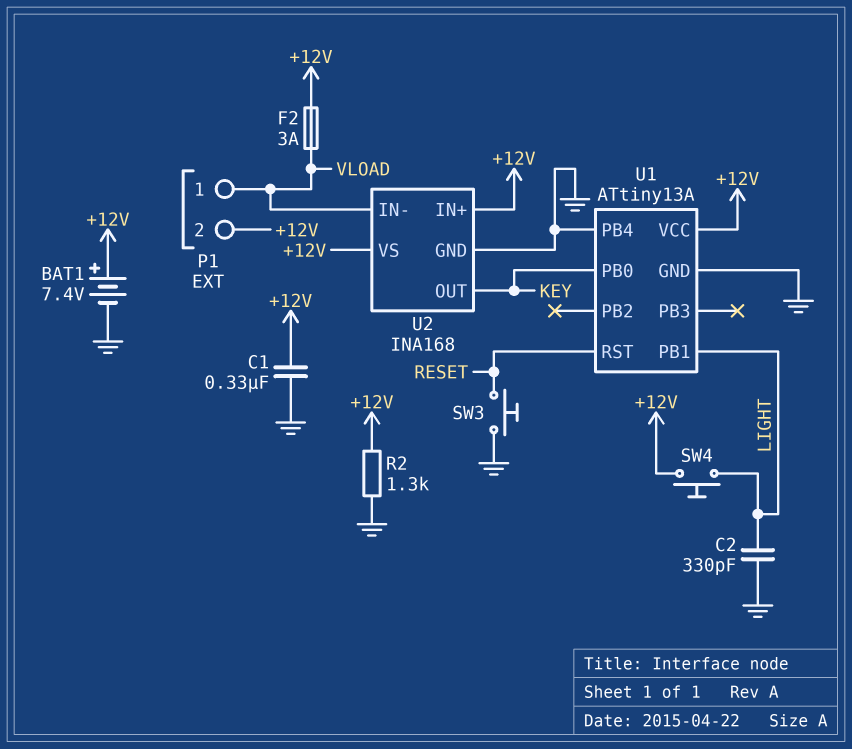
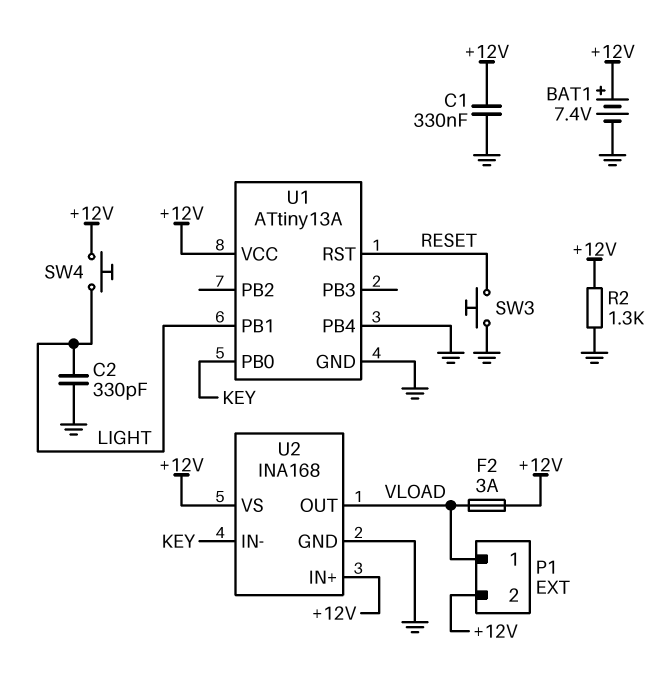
U2 pin IN-: VLOAD -> KEY
U2 pin OUT: KEY -> VLOAD

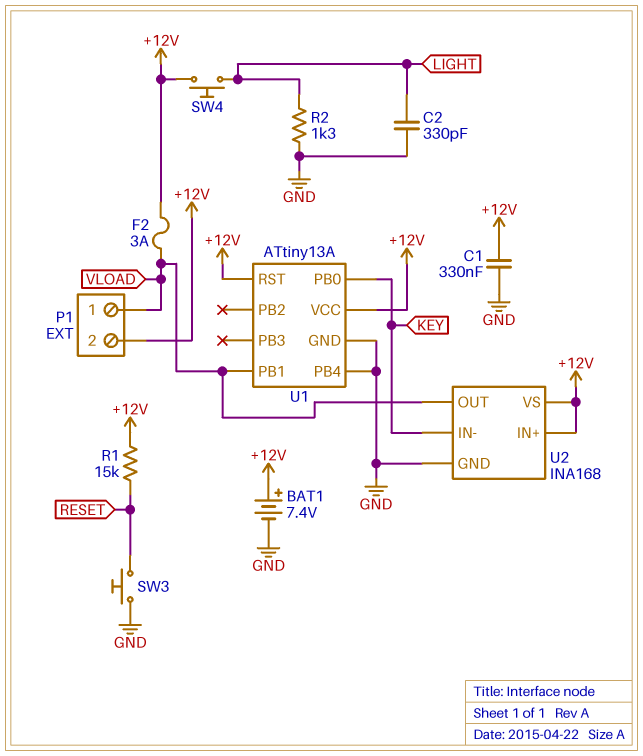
R1: none -> 15k (+12V, RESET)
R2: 1.3k (+12V, GND) -> 1.3k (GND, LIGHT)
U1 pin PB1: LIGHT -> VLOAD
U1 pin RST: RESET -> +12V

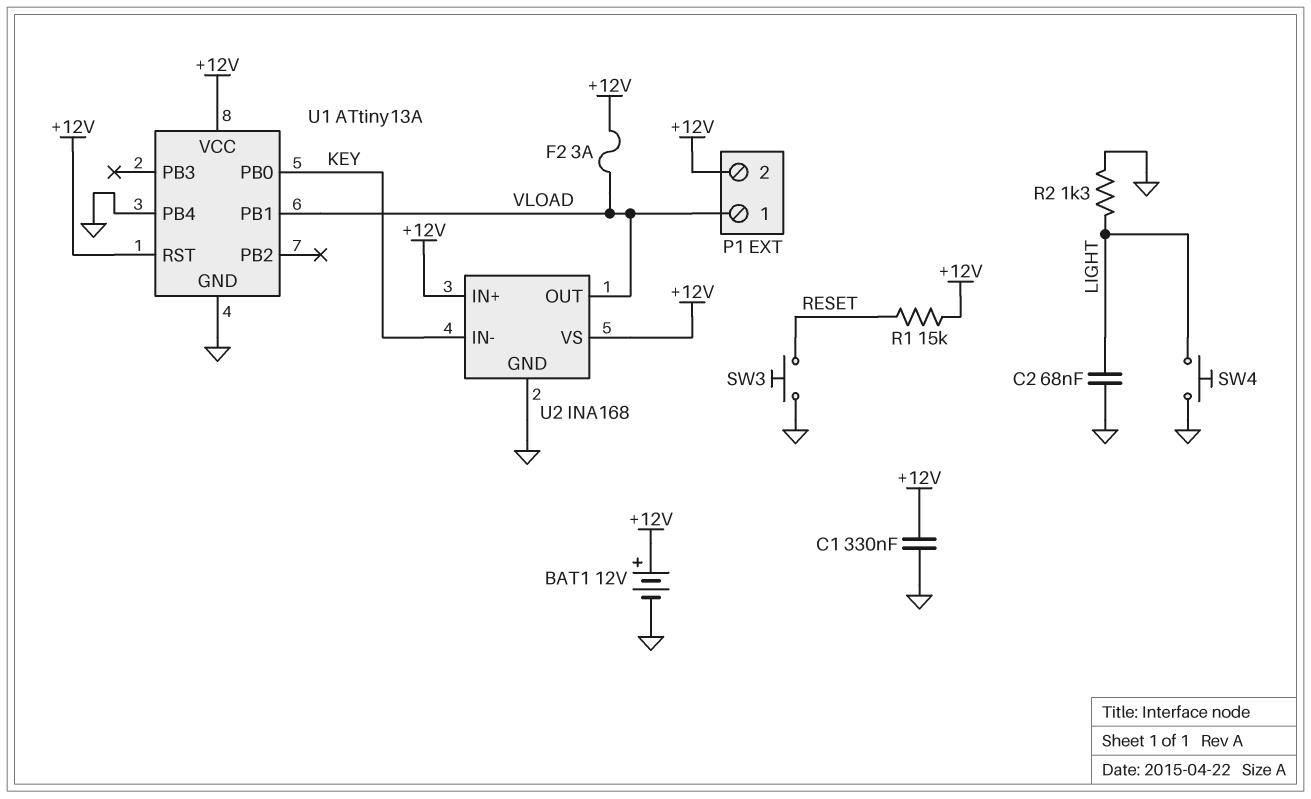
BAT1: 7.4V (plus +12V, minus GND) -> 12V (plus +12V, minus GND)
C2: 330pF (GND, LIGHT) -> 68nF (GND, LIGHT)
SW4: button (+12V, LIGHT) -> button (GND, LIGHT)

